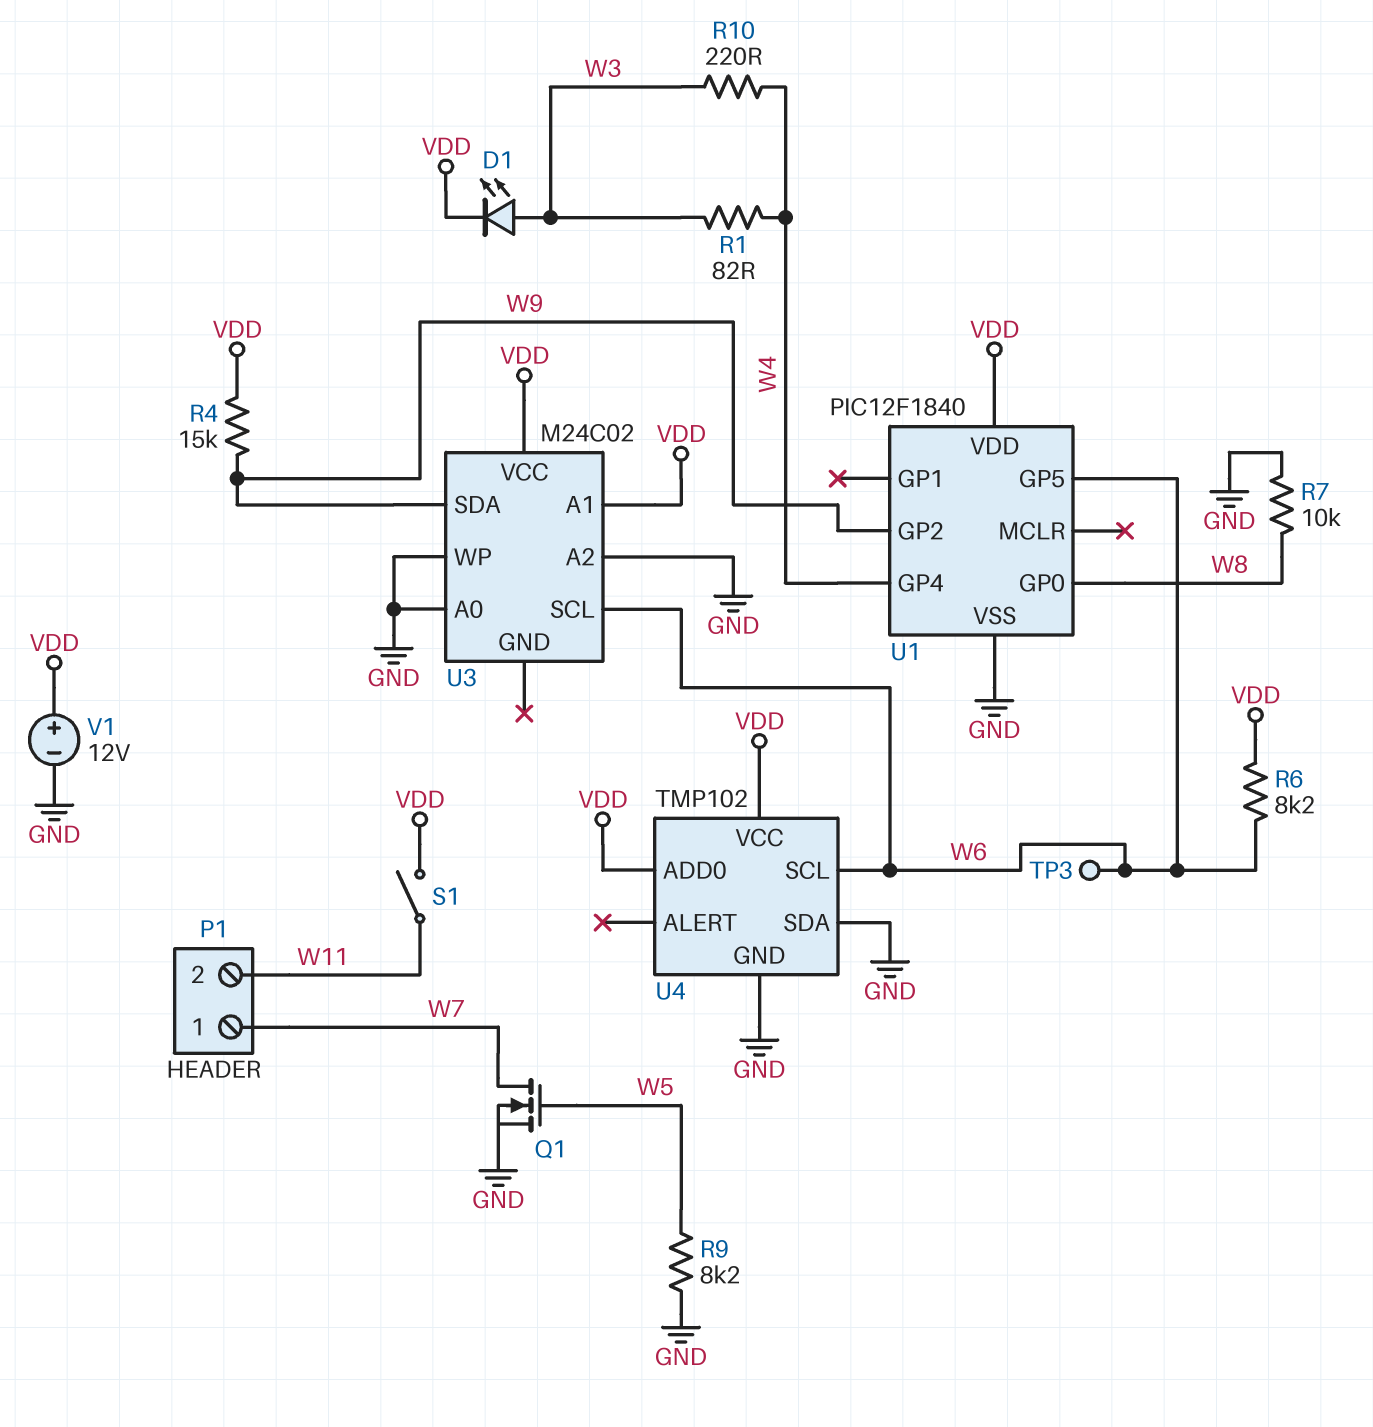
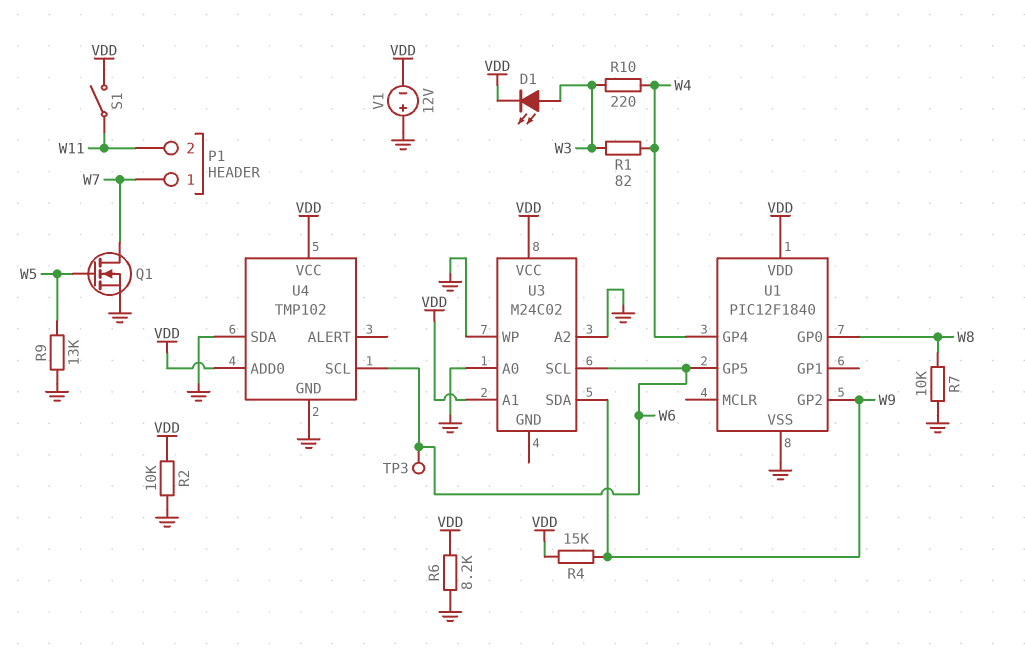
R2: none -> 10k (GND, VDD)
R6: 8.2k (VDD, W6) -> 8.2k (GND, VDD)
R9: 8.2k (GND, W5) -> 13k (GND, W5)
V1: 12V (plus VDD, minus GND) -> 12V (plus GND, minus VDD)

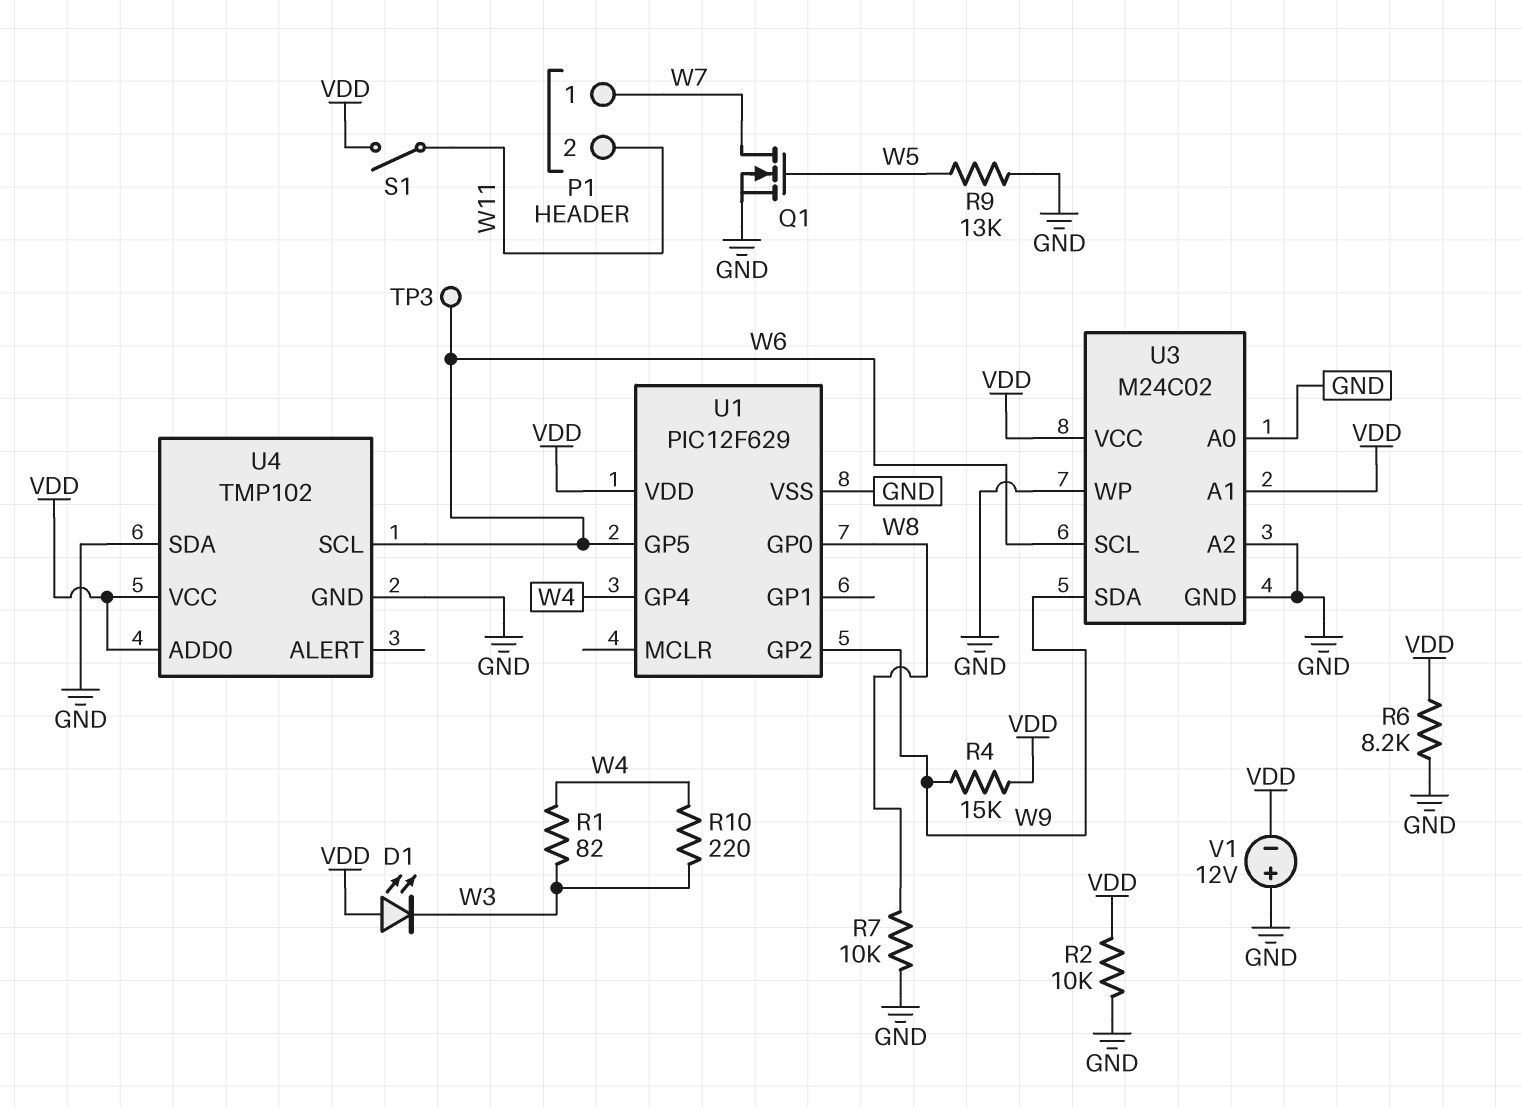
D1: LED (A W3, K VDD) -> LED (A VDD, K W3)
U1: PIC12F1840 -> PIC12F629
U3 pin GND: none -> GND

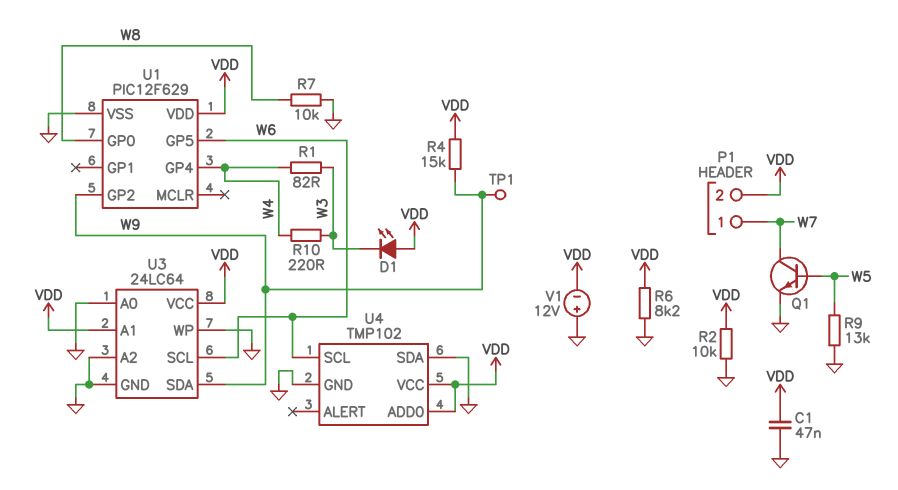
C1: none -> 47nF (GND, VDD)
P1 pin 2: W11 -> VDD
Q1: NMOS (G W5, D W7, S GND) -> NPN (B W5, C W7, E GND)
S1: switch (VDD, W11) -> none
TP1: none -> test point (W9)
TP3: test point (W6) -> none
U3: M24C02 -> 24LC64

